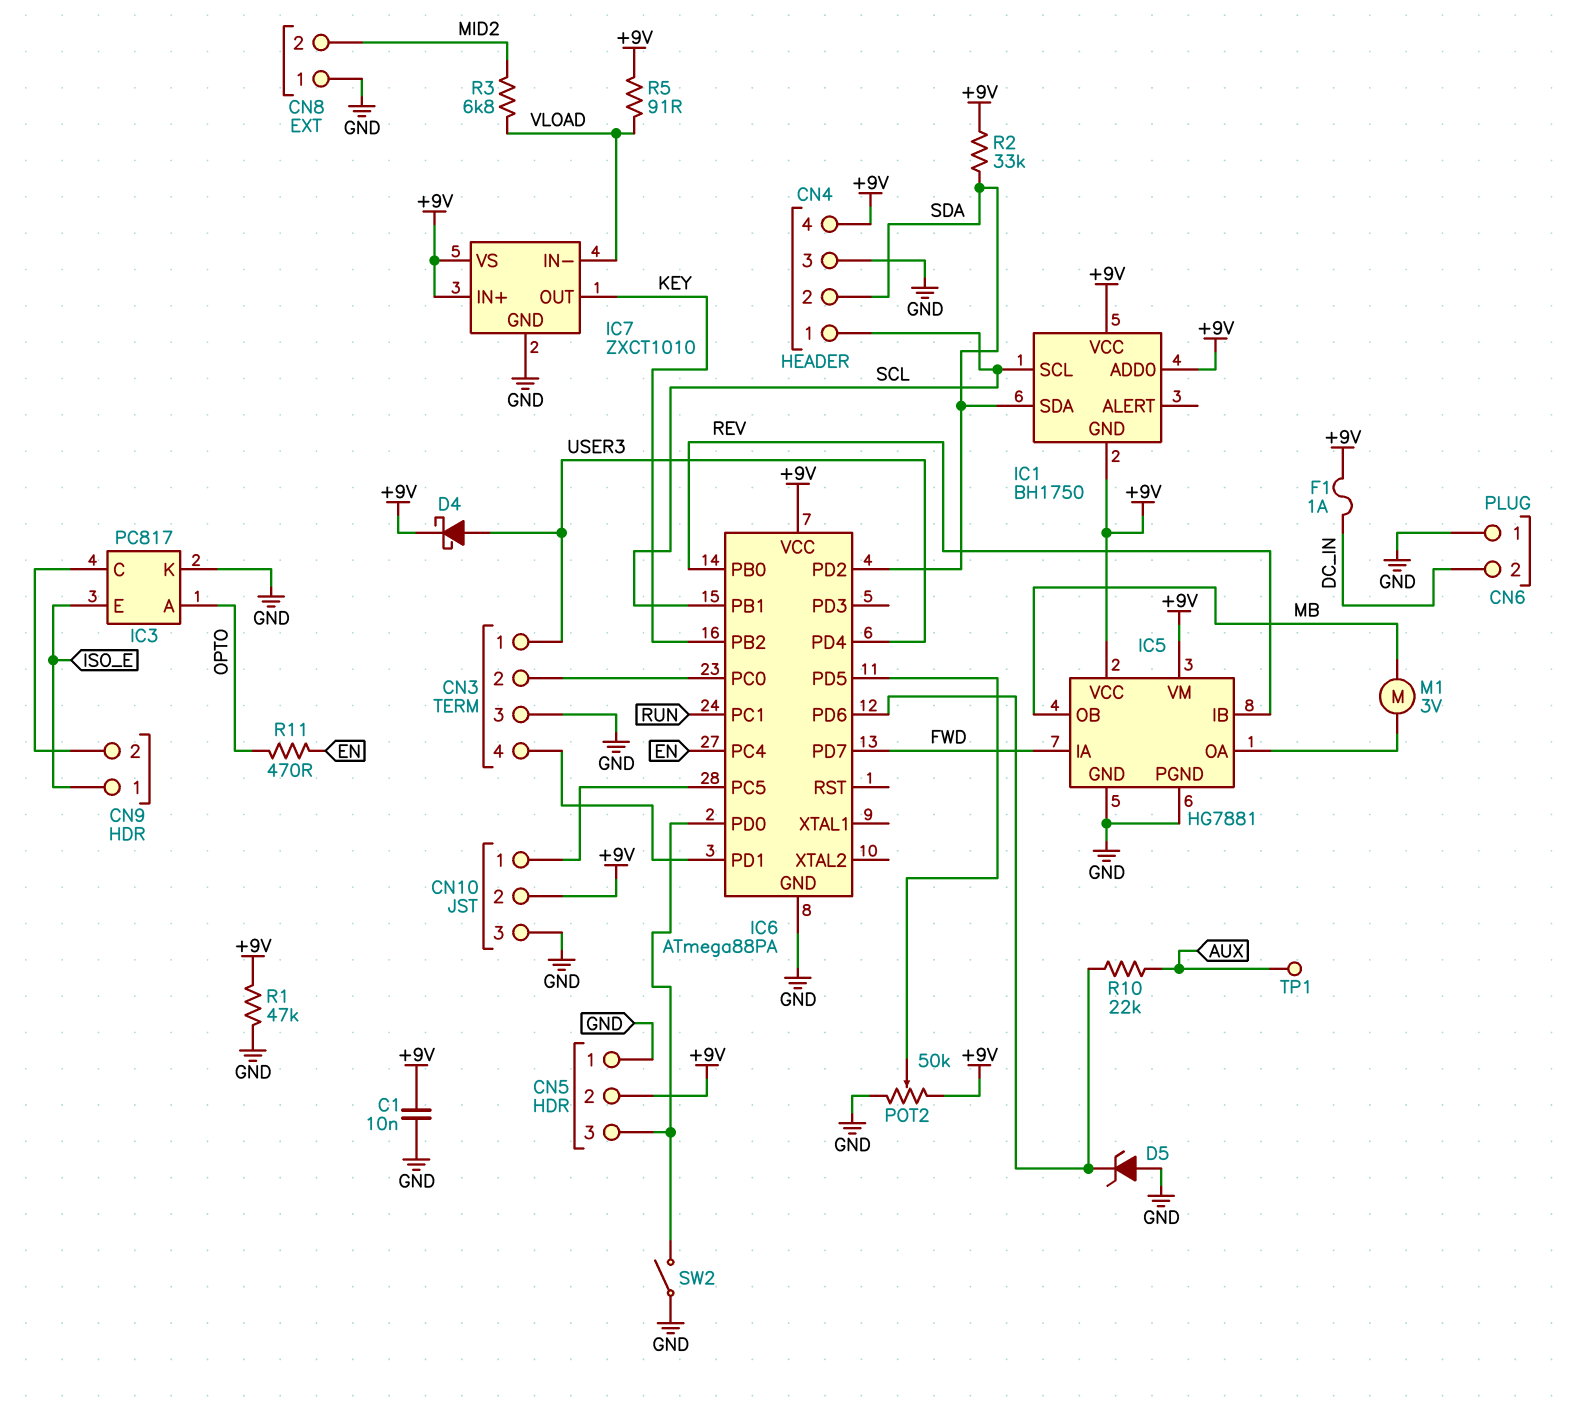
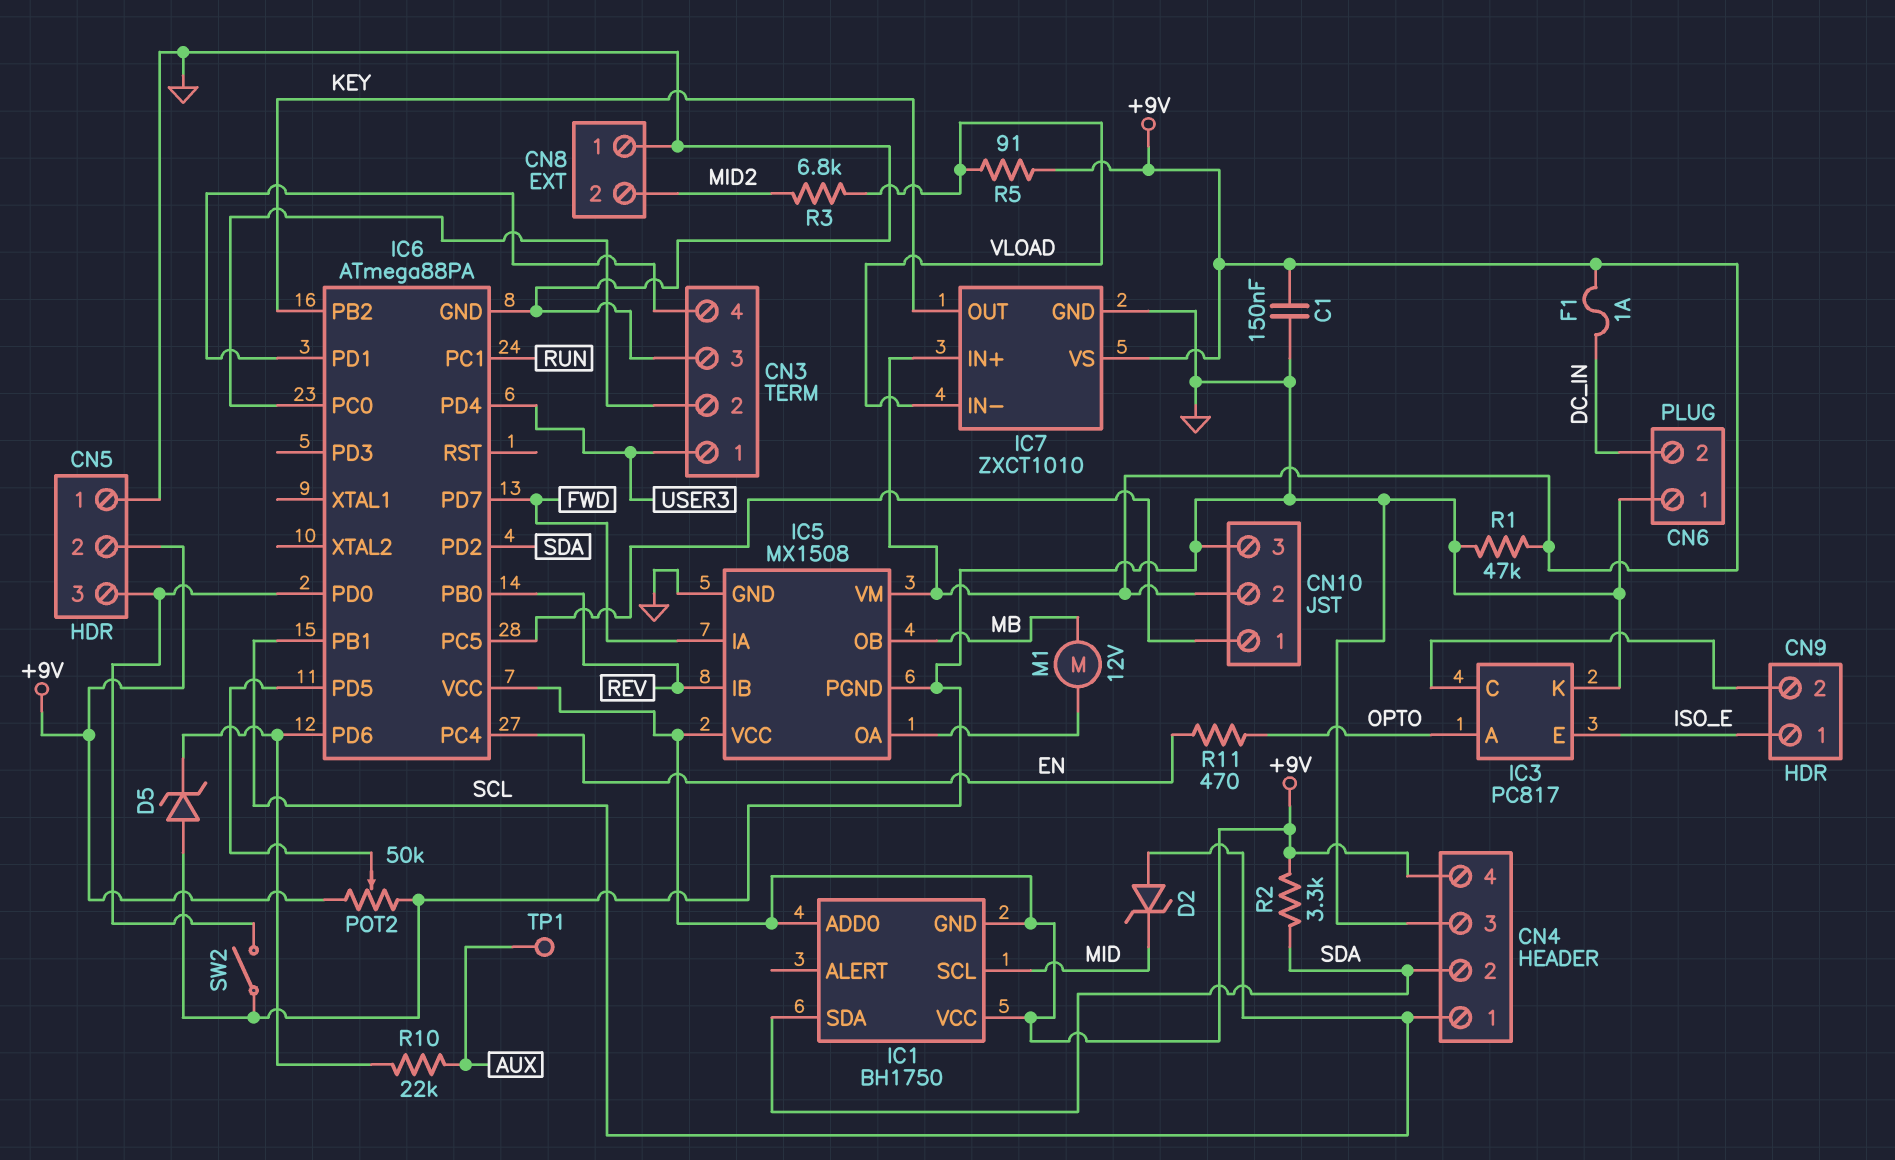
C1: 10nF (+9V, GND) -> 150nF (+9V, GND)
D2: none -> zener (A SCL, K MID)
D4: schottky (A USER3, K +9V) -> none
IC1 pin SCL: SCL -> MID
IC5: HG7881 -> MX1508
M1: motor 3V (IC5/OA, MB) -> motor 12V (IC5/OA, MB)
R2: 33k (+9V, SDA) -> 3.3k (+9V, SDA)

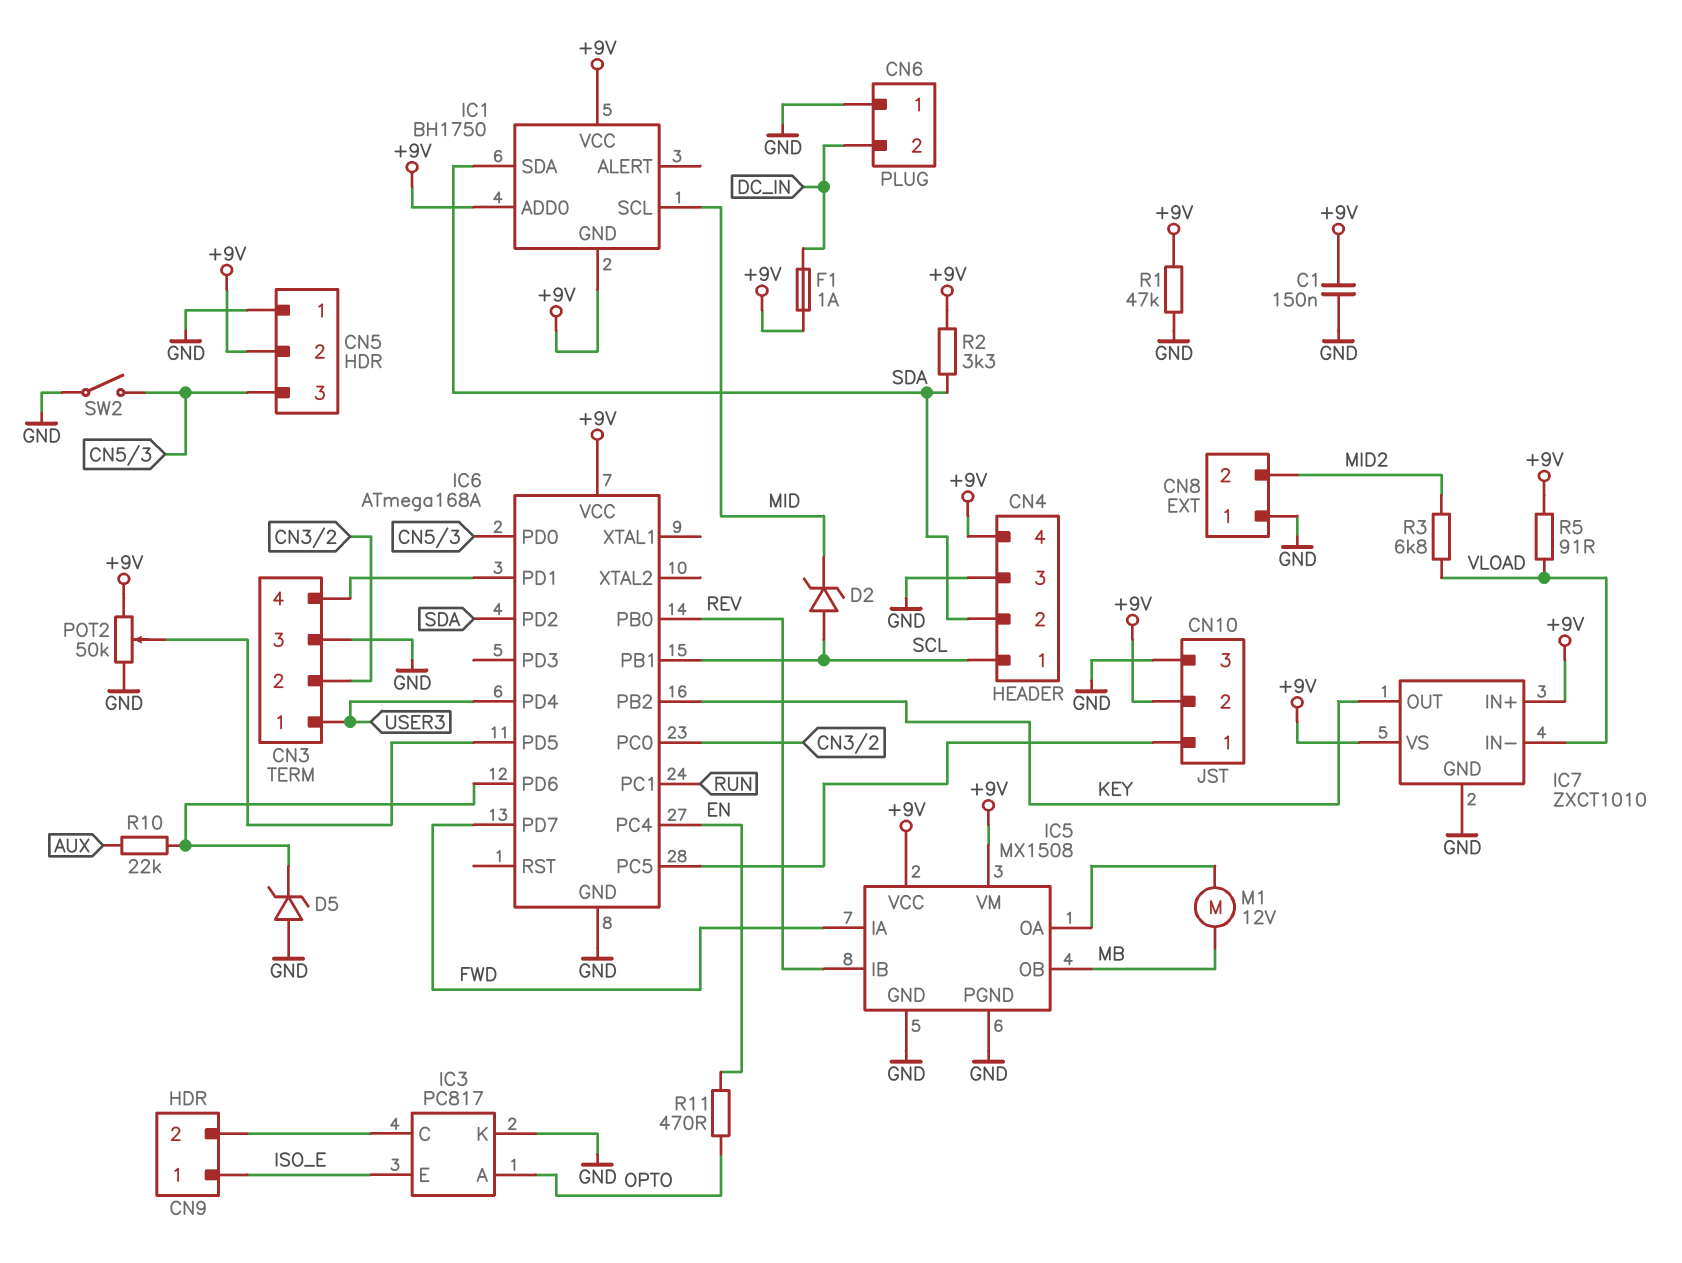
IC6: ATmega88PA -> ATmega168A
TP1: test point (AUX) -> none

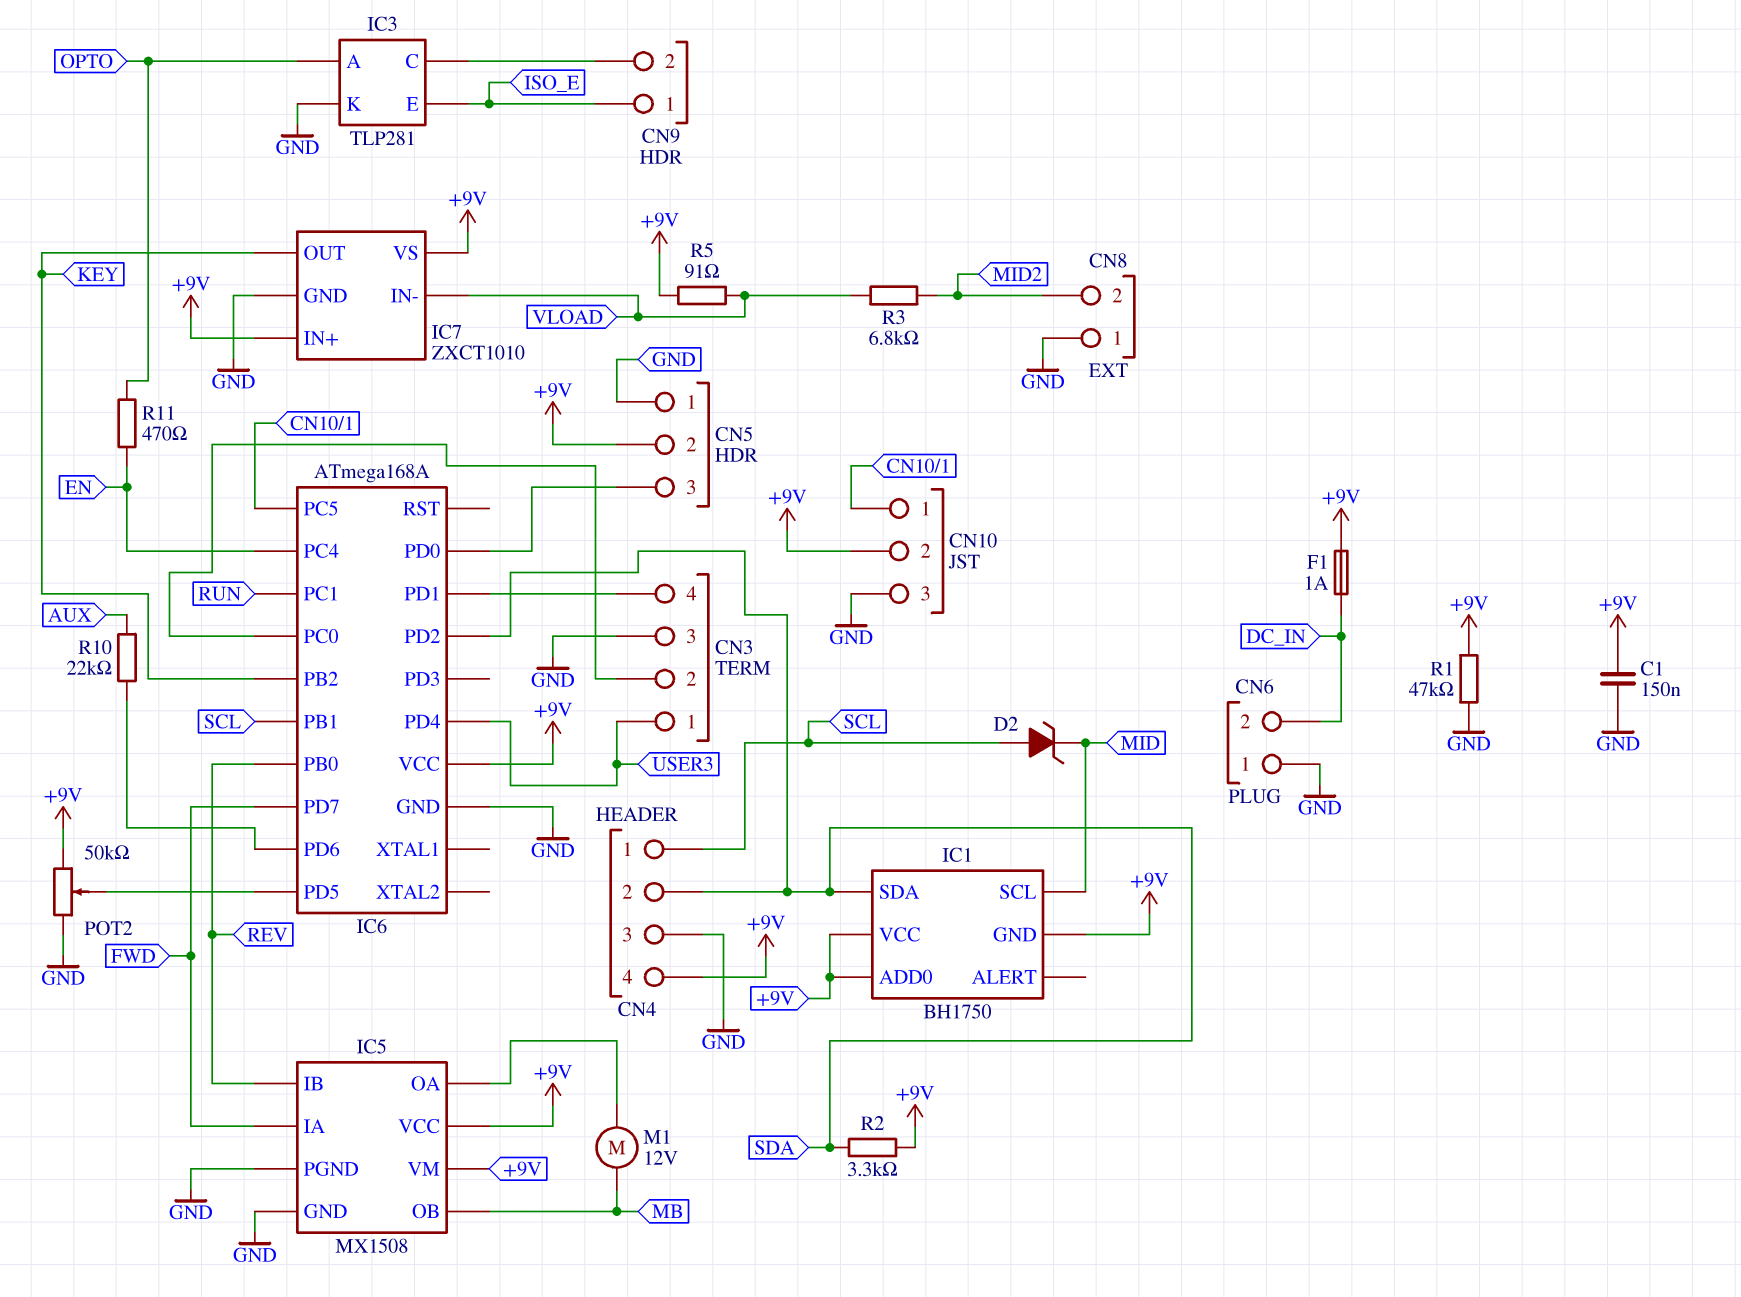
D5: zener (A GND, K IC6/PD6) -> none
IC3: PC817 -> TLP281
SW2: switch (CN5/3, GND) -> none

